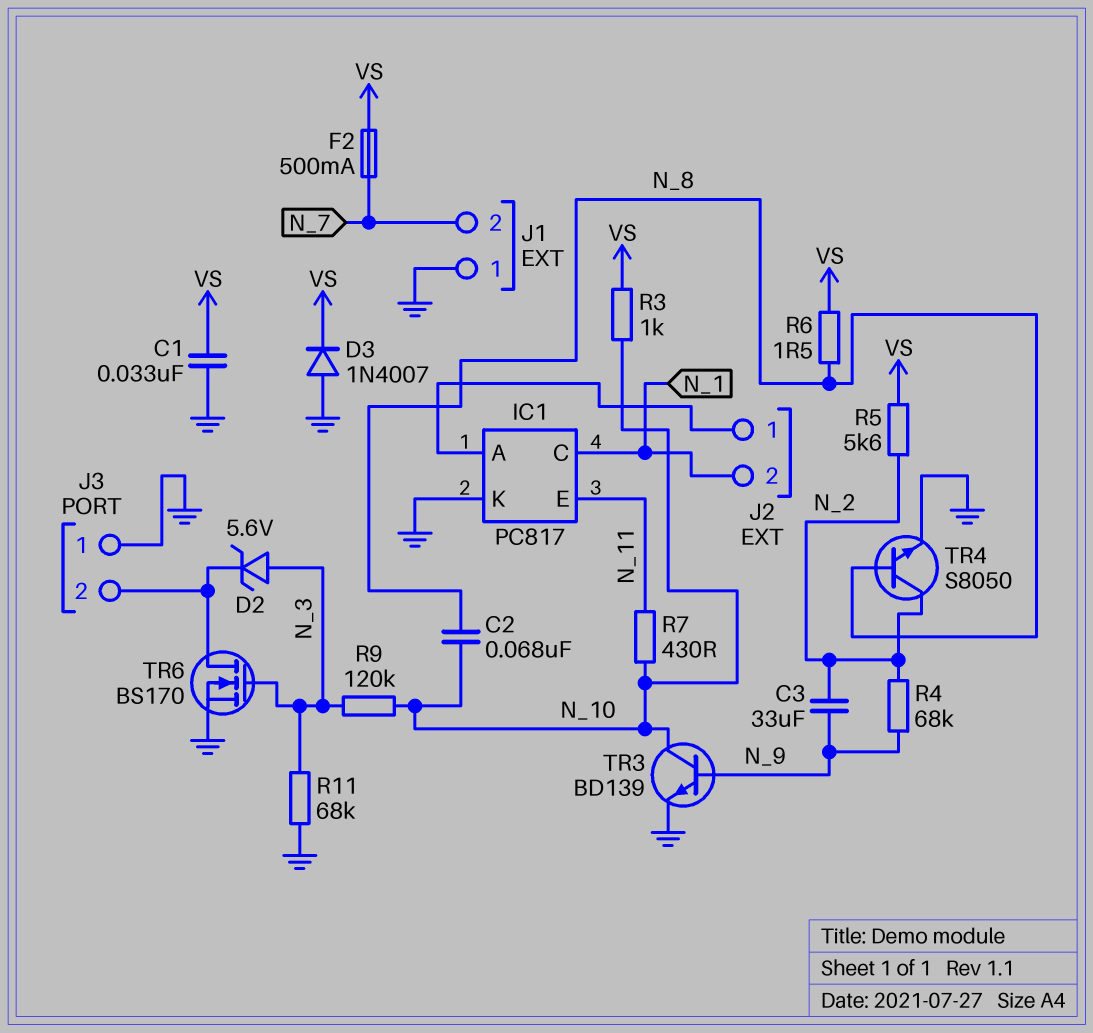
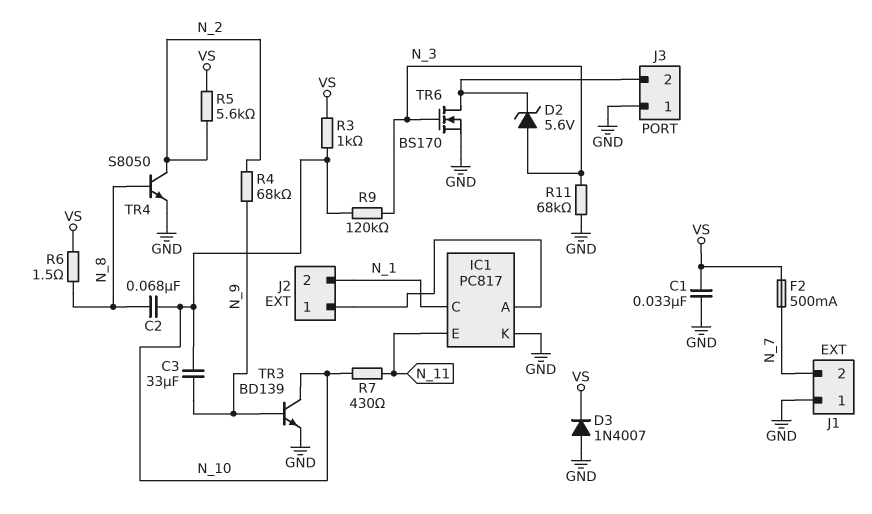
C3: 33uF (N_2, N_9) -> 33uF (N_9, N_10)

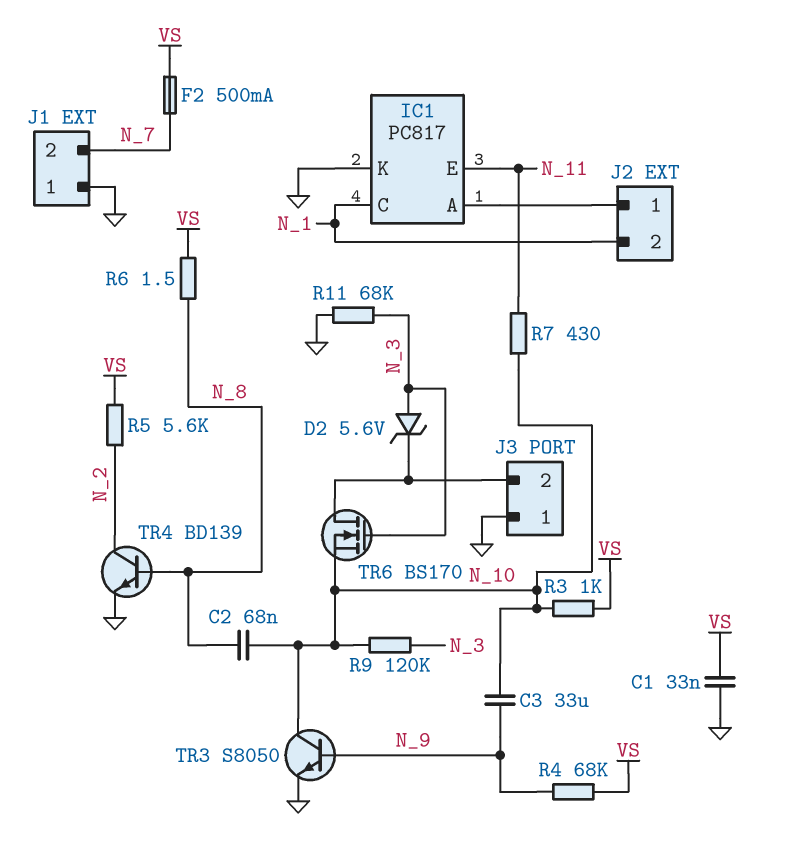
D3: diode 1N4007 (A GND, K VS) -> none
R4: 68k (N_2, N_9) -> 68k (N_9, VS)
TR3: NPN BD139 (B N_9, C N_10, E GND) -> NPN S8050 (B N_9, C N_10, E GND)
TR4: NPN S8050 (B N_8, C N_2, E GND) -> NPN BD139 (B N_8, C N_2, E GND)
TR6: NMOS BS170 (G N_3, D J3/2, S GND) -> NMOS BS170 (G N_3, D J3/2, S N_10)

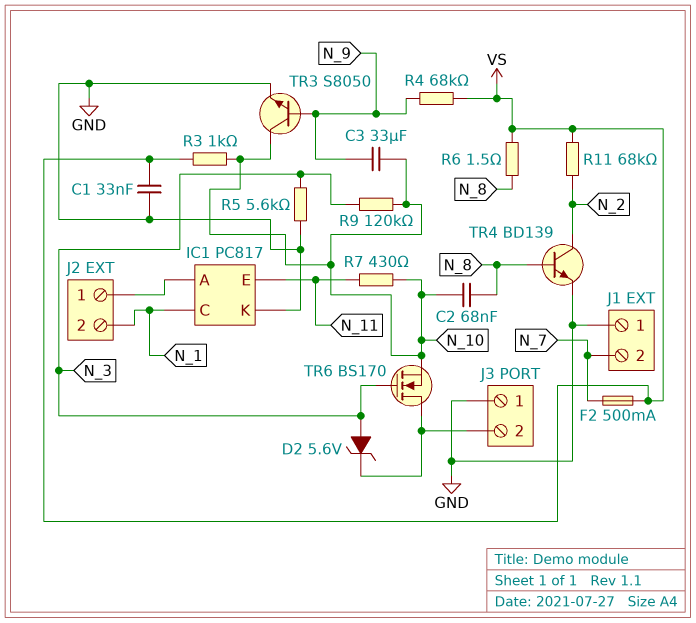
R5: 5.6k (N_2, VS) -> 5.6k (GND, N_3)
R11: 68k (GND, N_3) -> 68k (N_2, VS)

